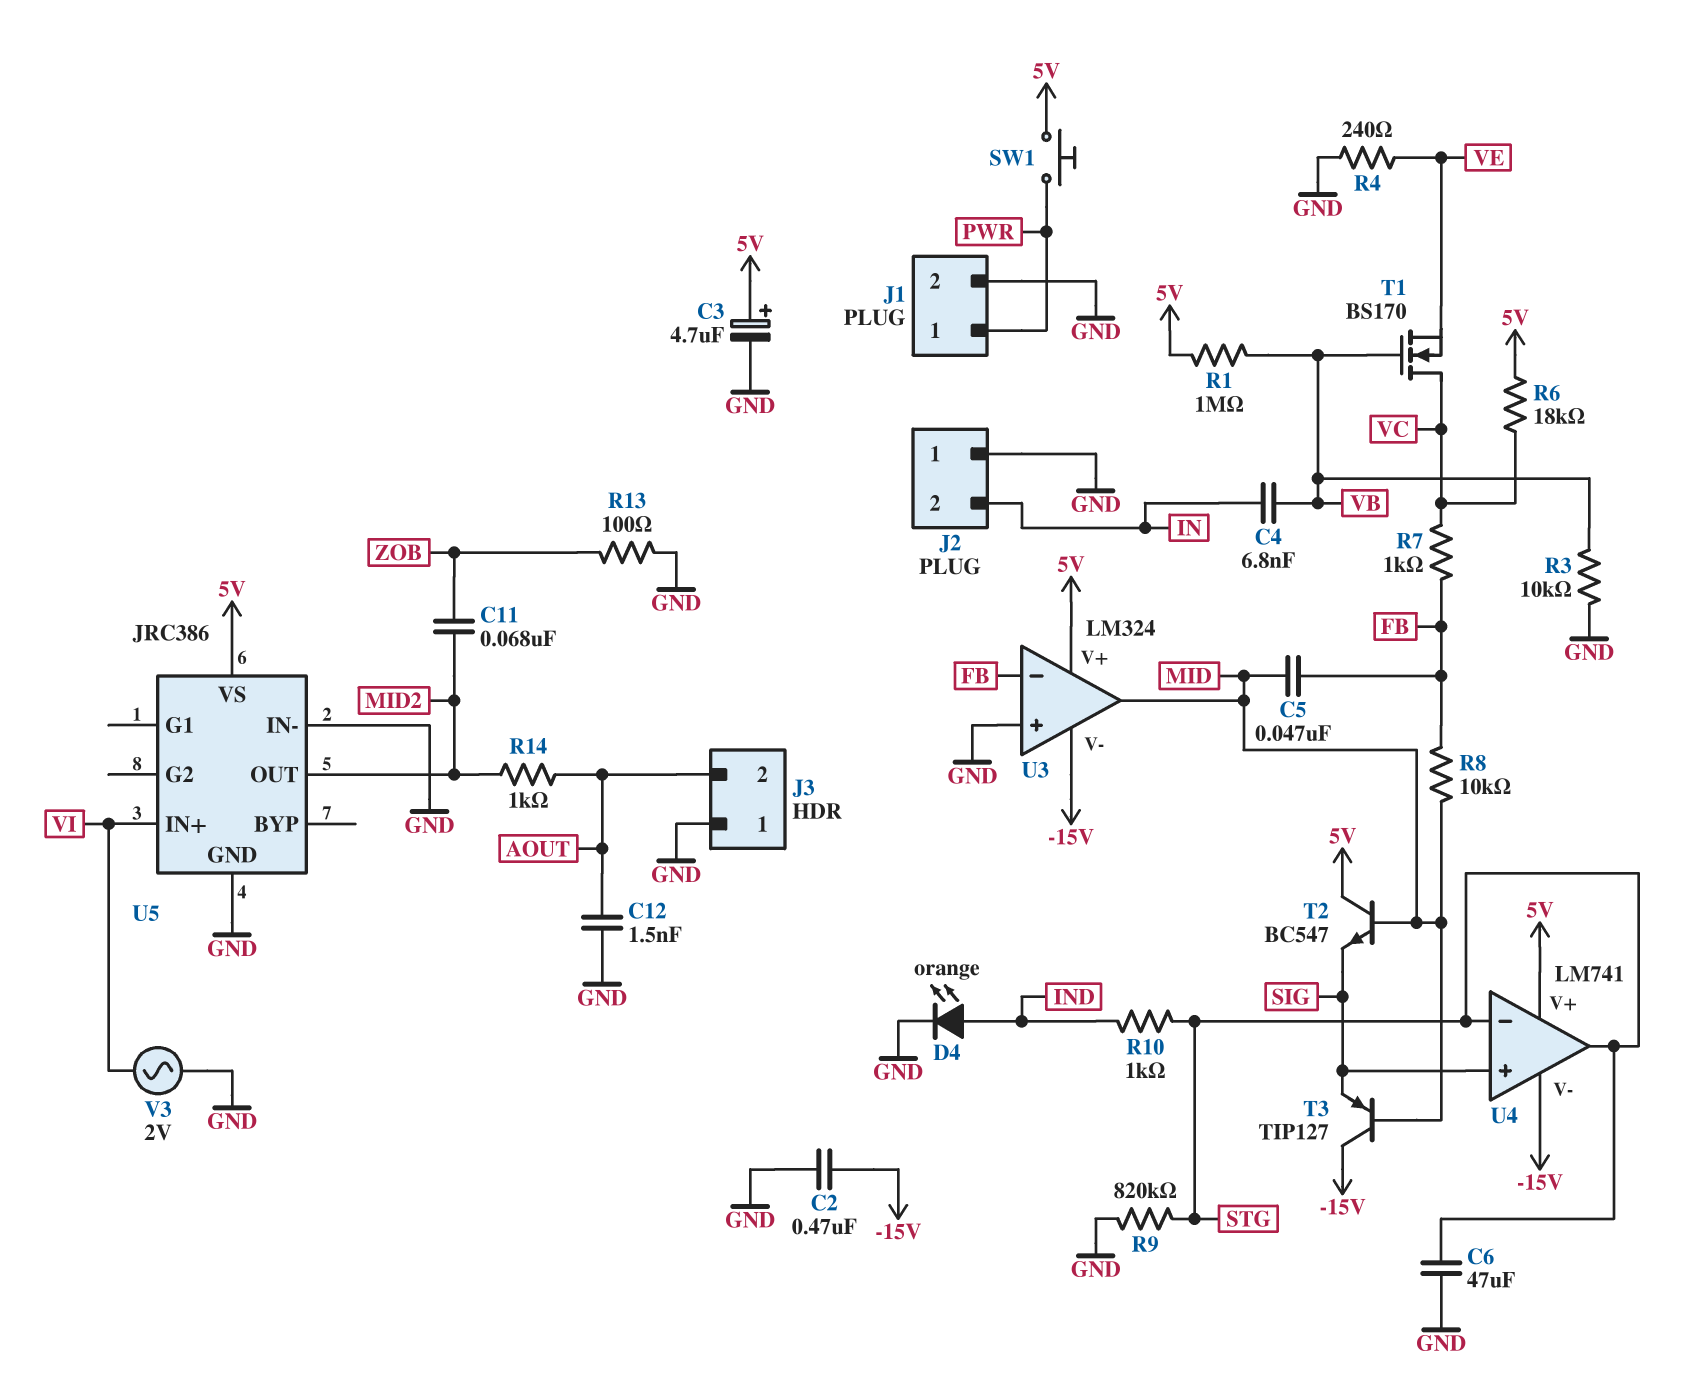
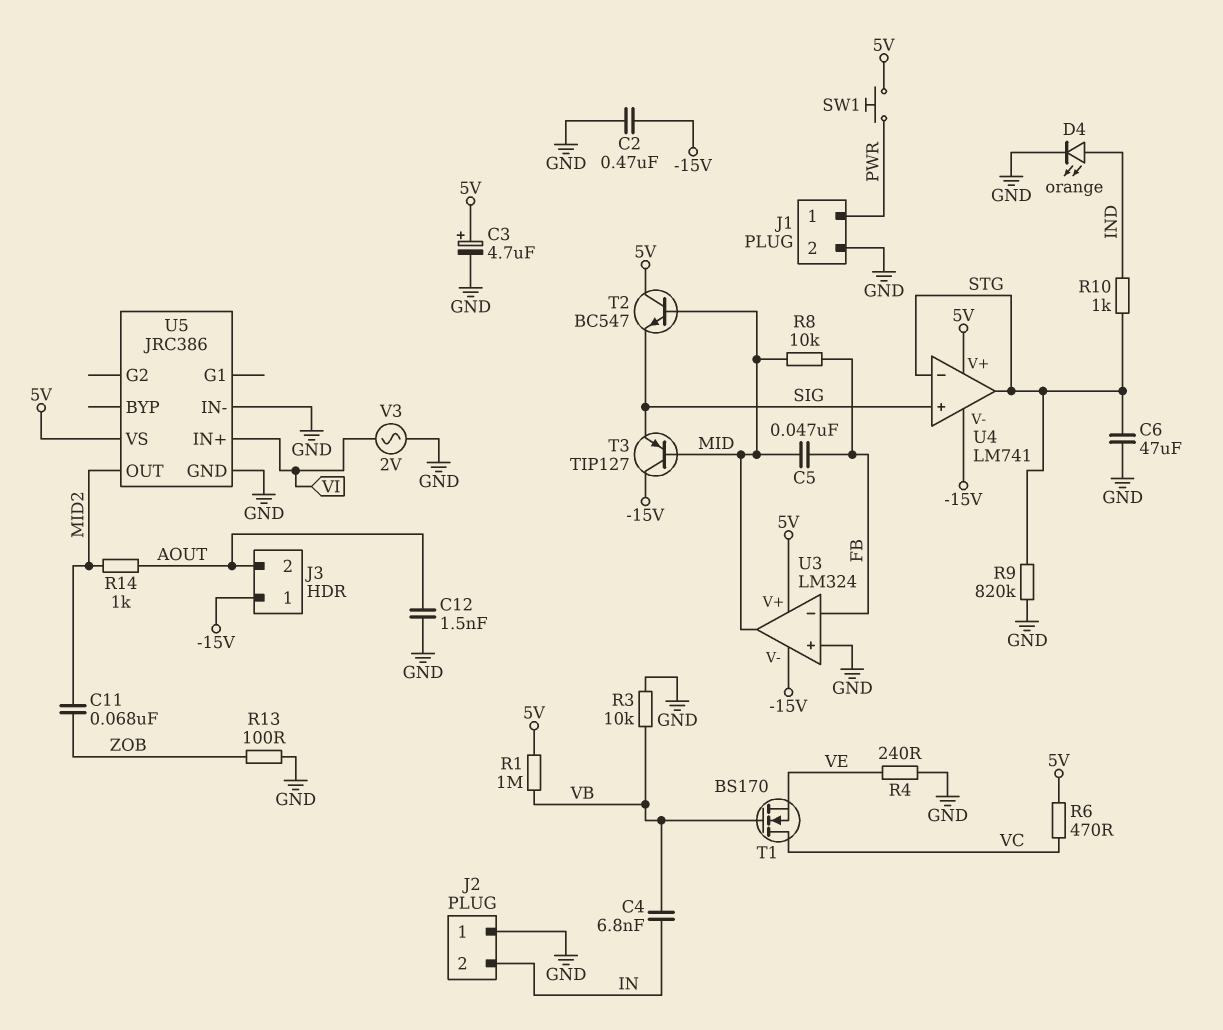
J3 pin 1: GND -> -15V
R6: 18k (5V, VC) -> 470 (5V, VC)
R7: 1k (FB, VC) -> none

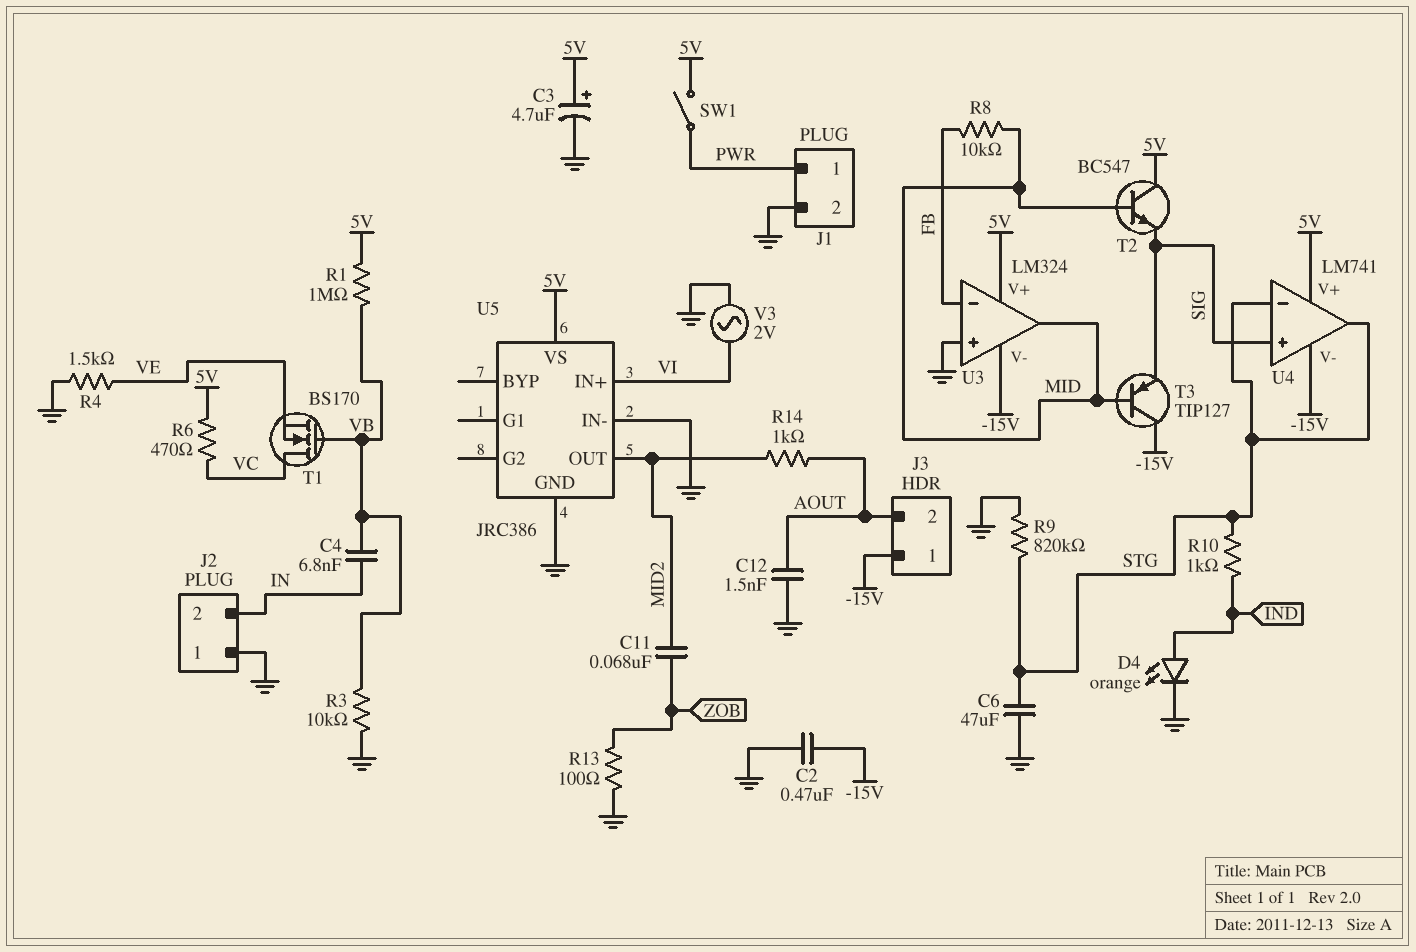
C5: 47nF (FB, MID) -> none
R4: 240 (GND, VE) -> 1.5k (GND, VE)
SW1: button (5V, PWR) -> switch (5V, PWR)

